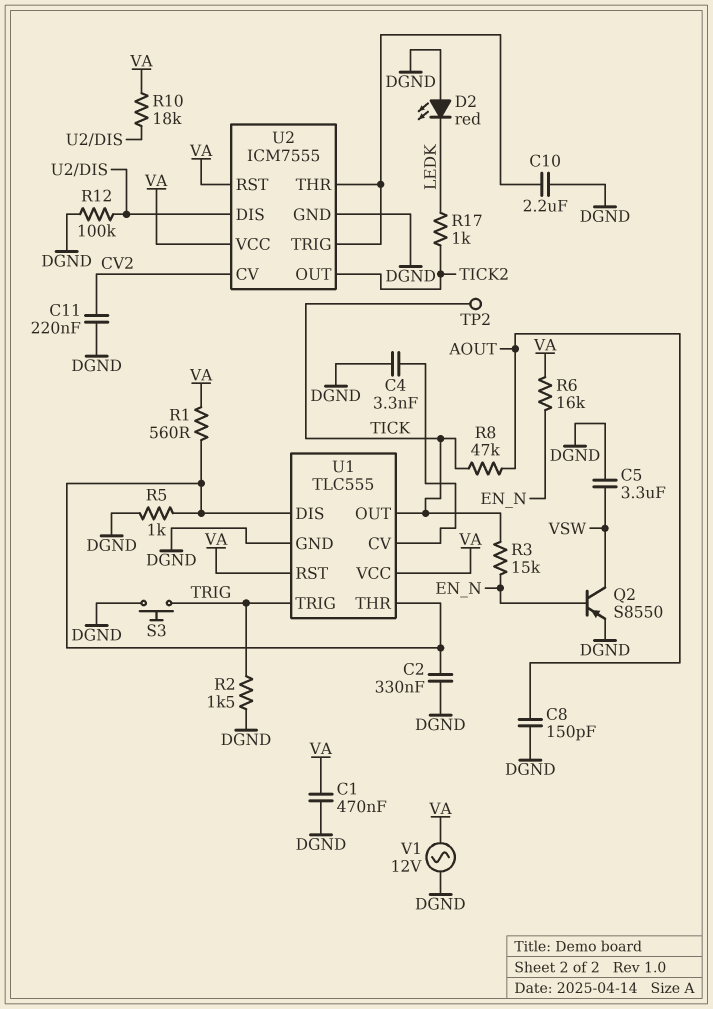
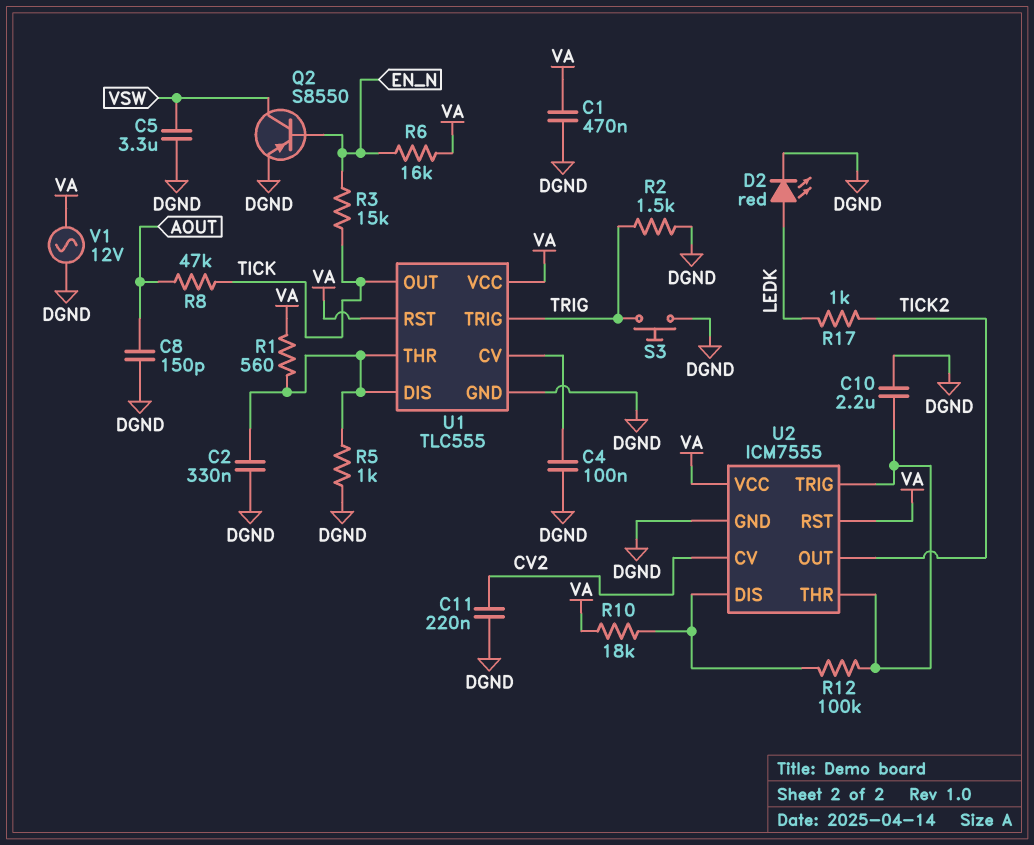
C4: 3.3nF (DGND, U1/CV) -> 100nF (DGND, U1/CV)
D2: LED red (A DGND, K LEDK) -> LED red (A LEDK, K DGND)
R12: 100k (DGND, U2/DIS) -> 100k (U2/DIS, U2/THR)
TP2: test point (TICK) -> none

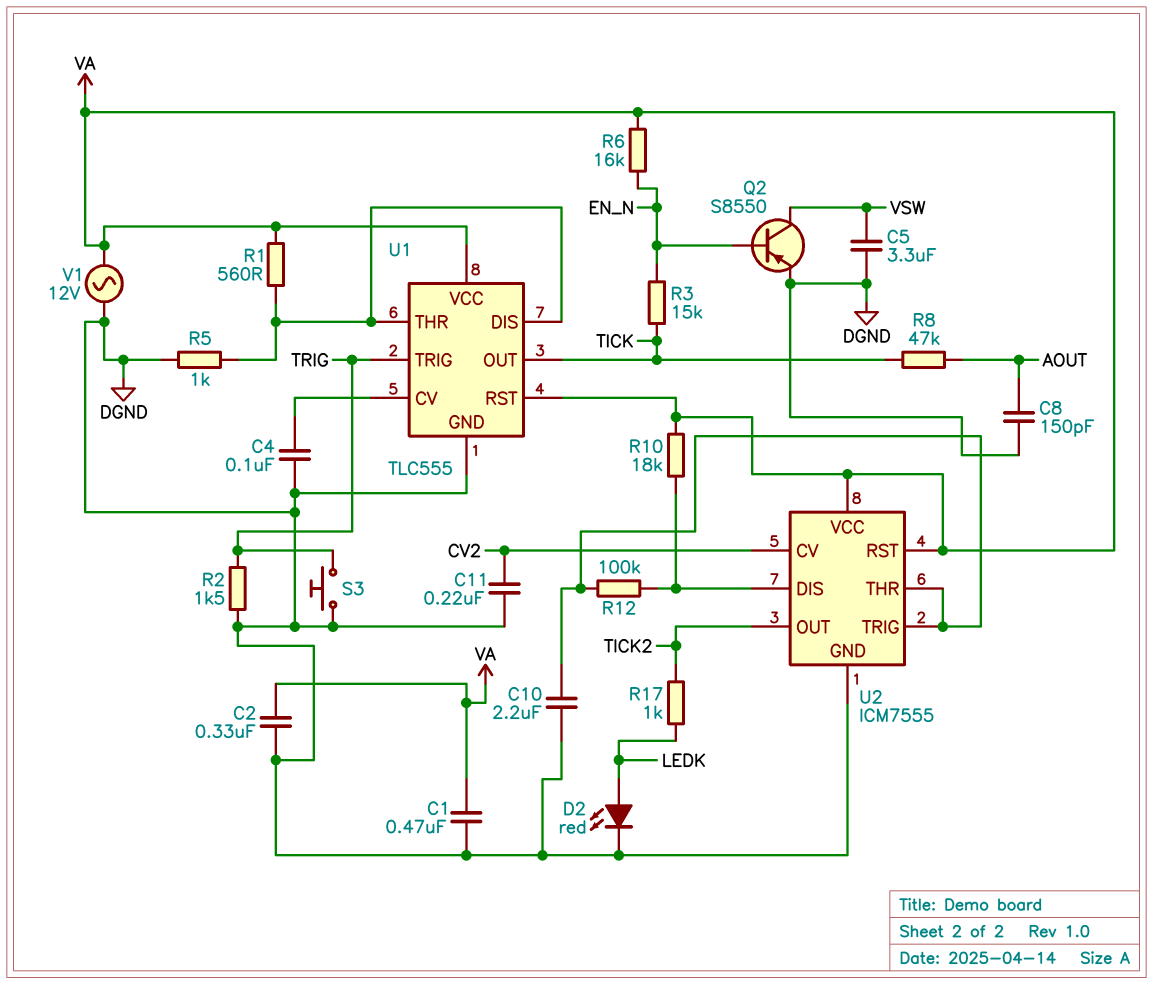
C2: 330nF (DGND, U1/DIS) -> 330nF (DGND, VA)

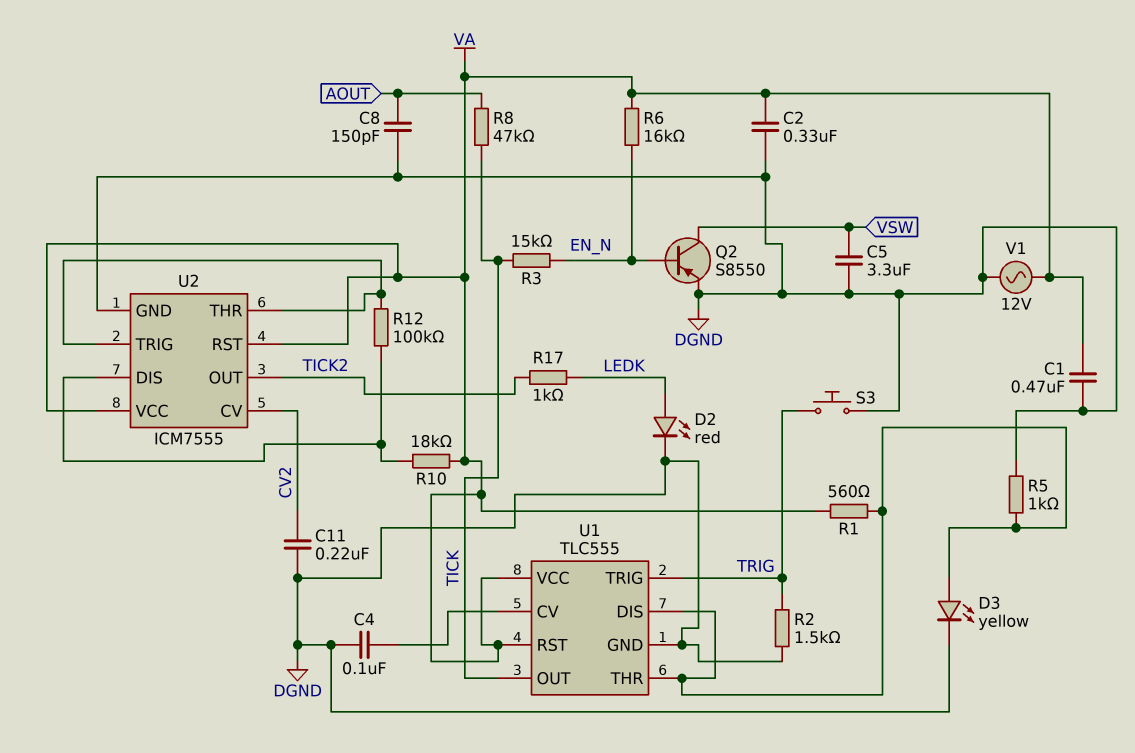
C10: 2.2uF (DGND, U2/THR) -> none
D3: none -> LED yellow (A U1/DIS, K DGND)

